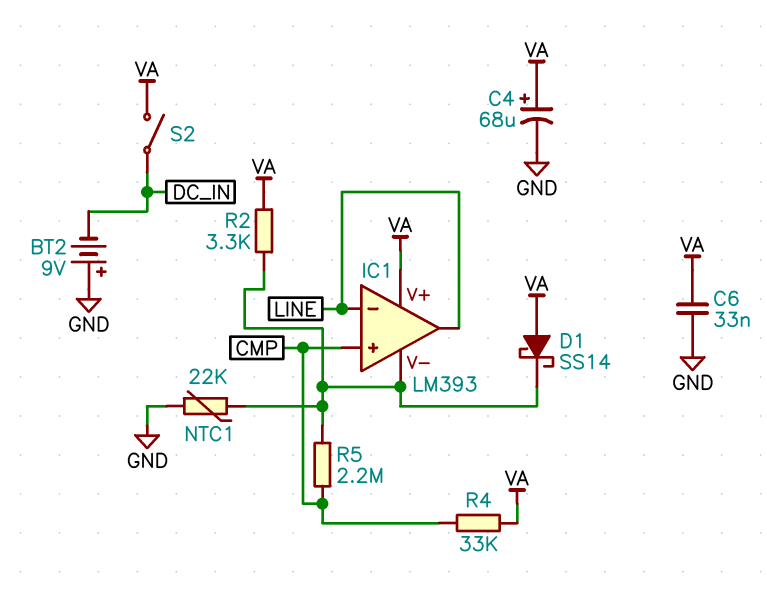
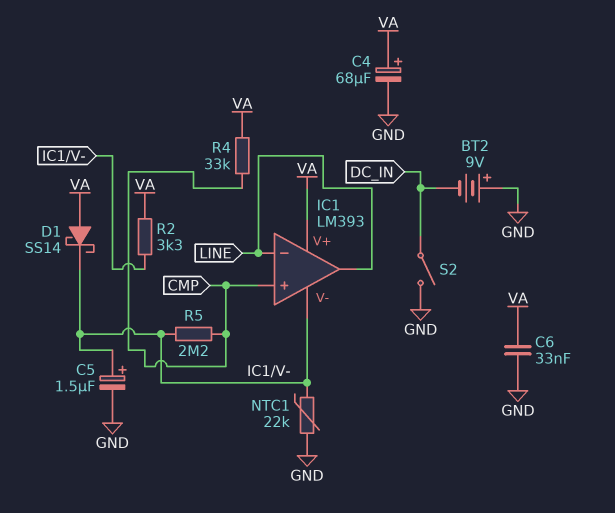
C5: none -> 1.5uF (plus IC1/V-, minus GND)
S2: switch (DC_IN, VA) -> switch (DC_IN, GND)

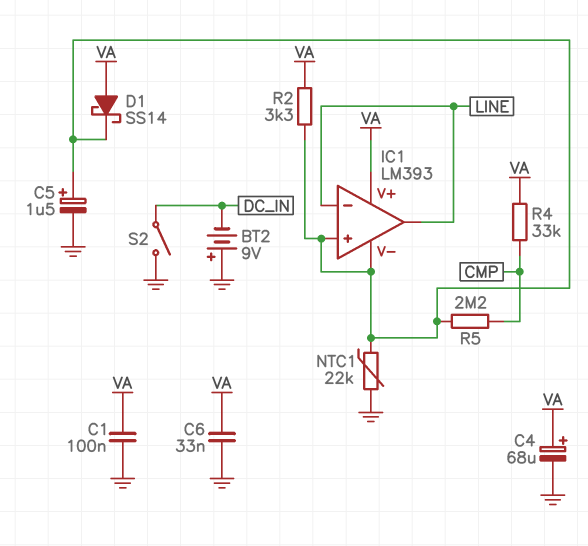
C1: none -> 100nF (GND, VA)
IC1 pin in+: CMP -> IC1/V-

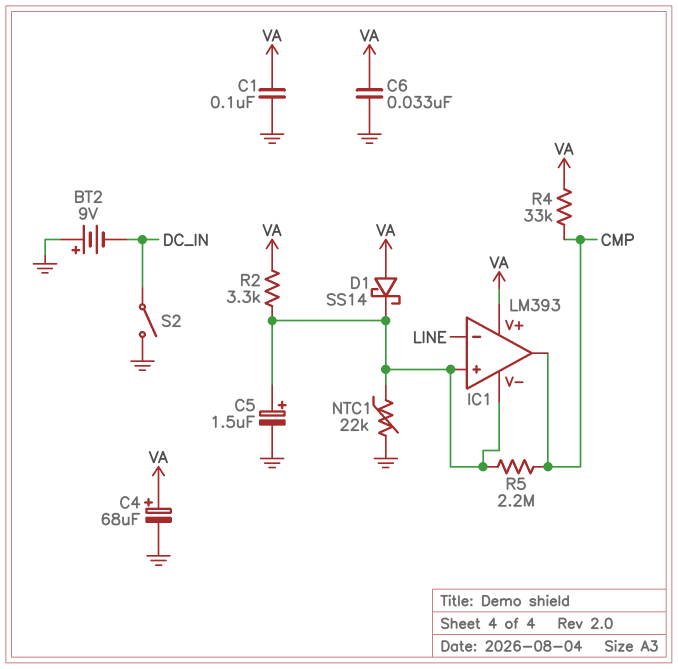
IC1 pin out: LINE -> CMP

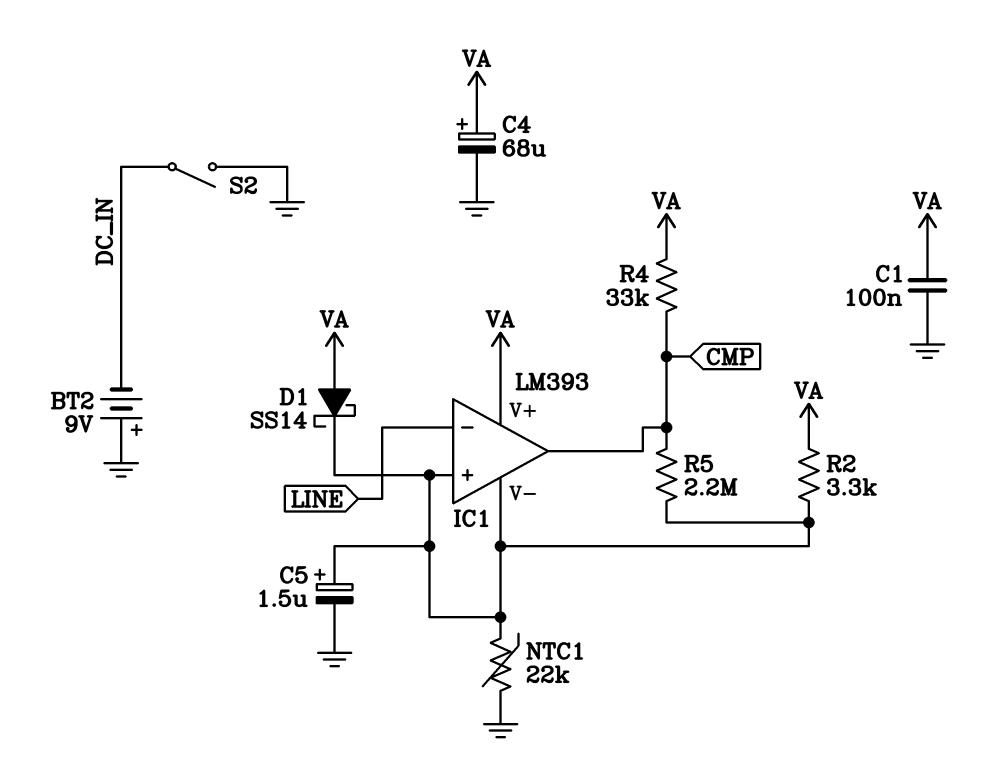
C6: 33nF (GND, VA) -> none

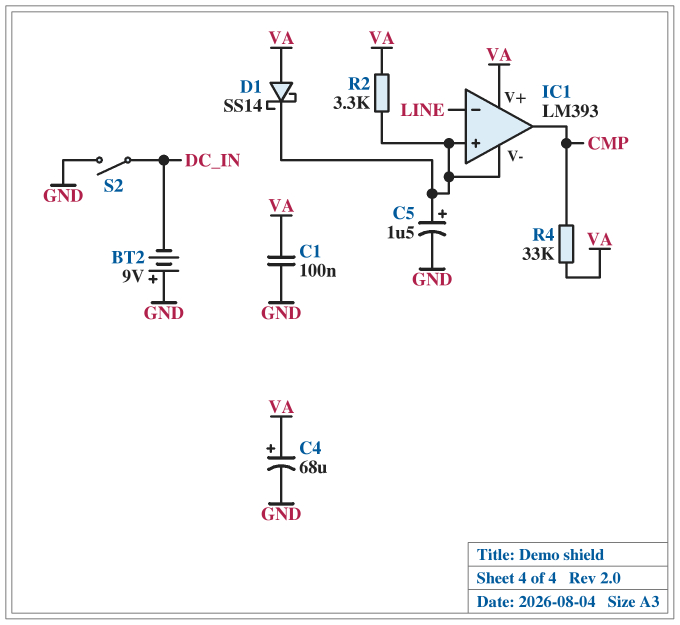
NTC1: 22k (GND, IC1/V-) -> none
R5: 2.2M (CMP, IC1/V-) -> none

